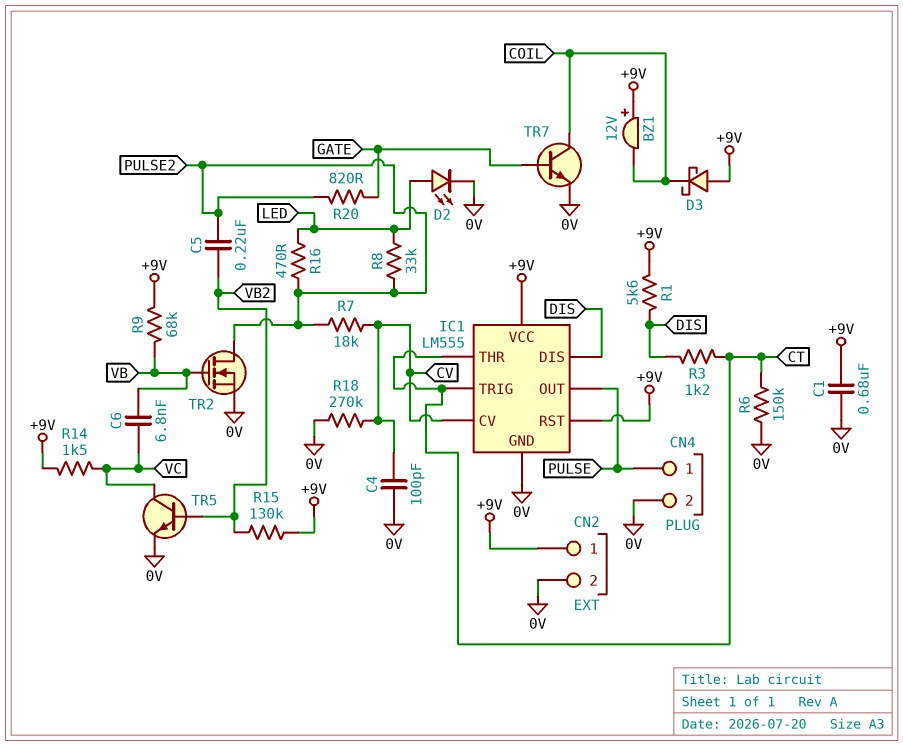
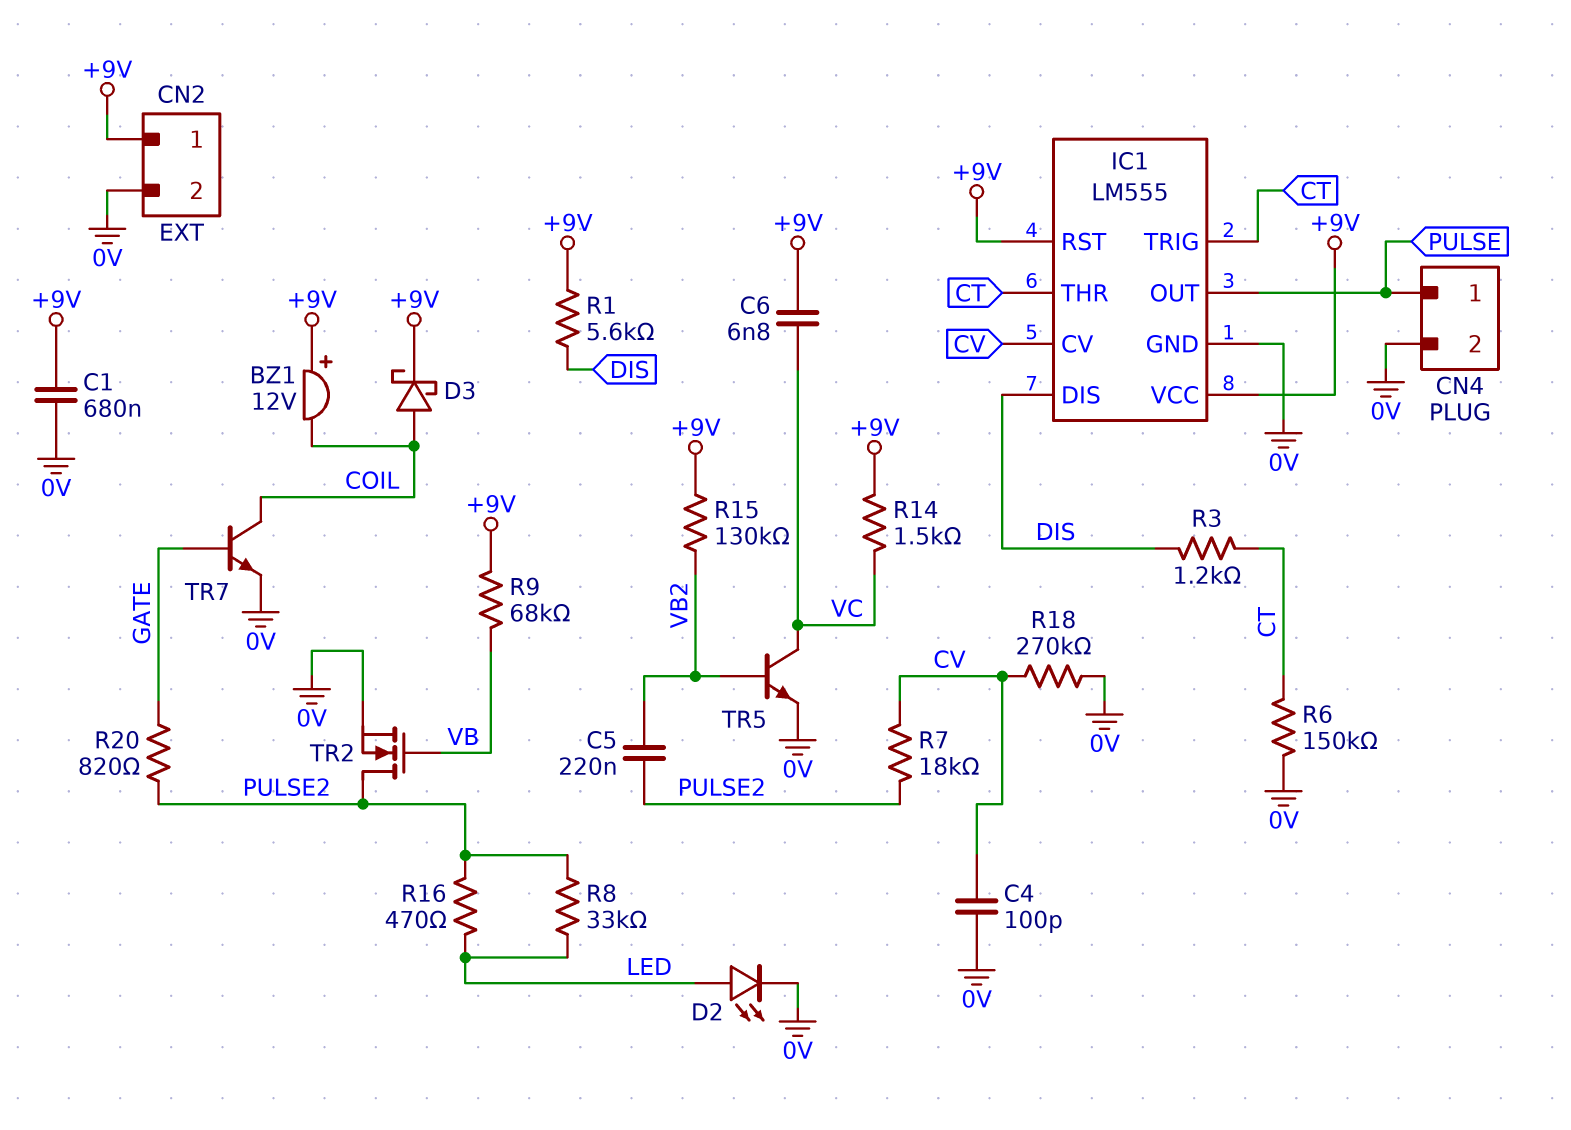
C6: 6.8nF (VB, VC) -> 6.8nF (+9V, VC)
D3: schottky (A +9V, K COIL) -> schottky (A COIL, K +9V)

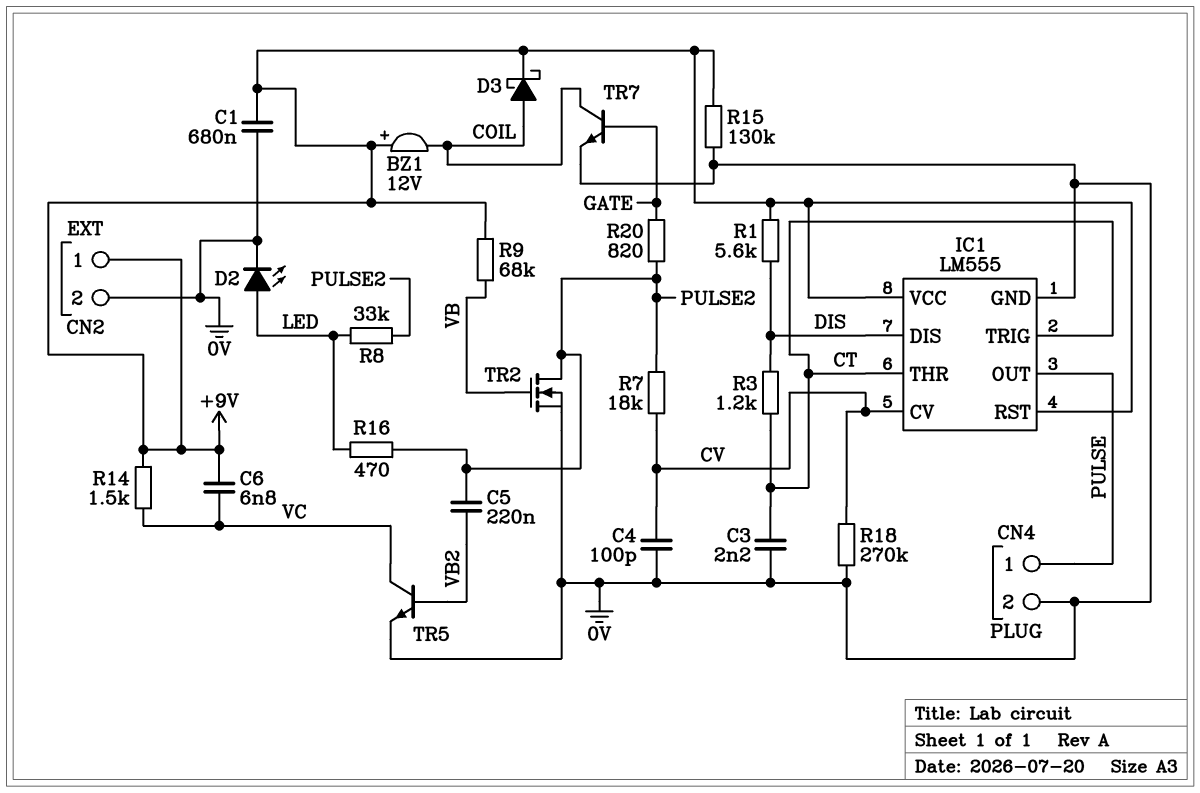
C3: none -> 2.2nF (0V, CT)
R6: 150k (0V, CT) -> none
R15: 130k (+9V, VB2) -> 130k (+9V, 0V)

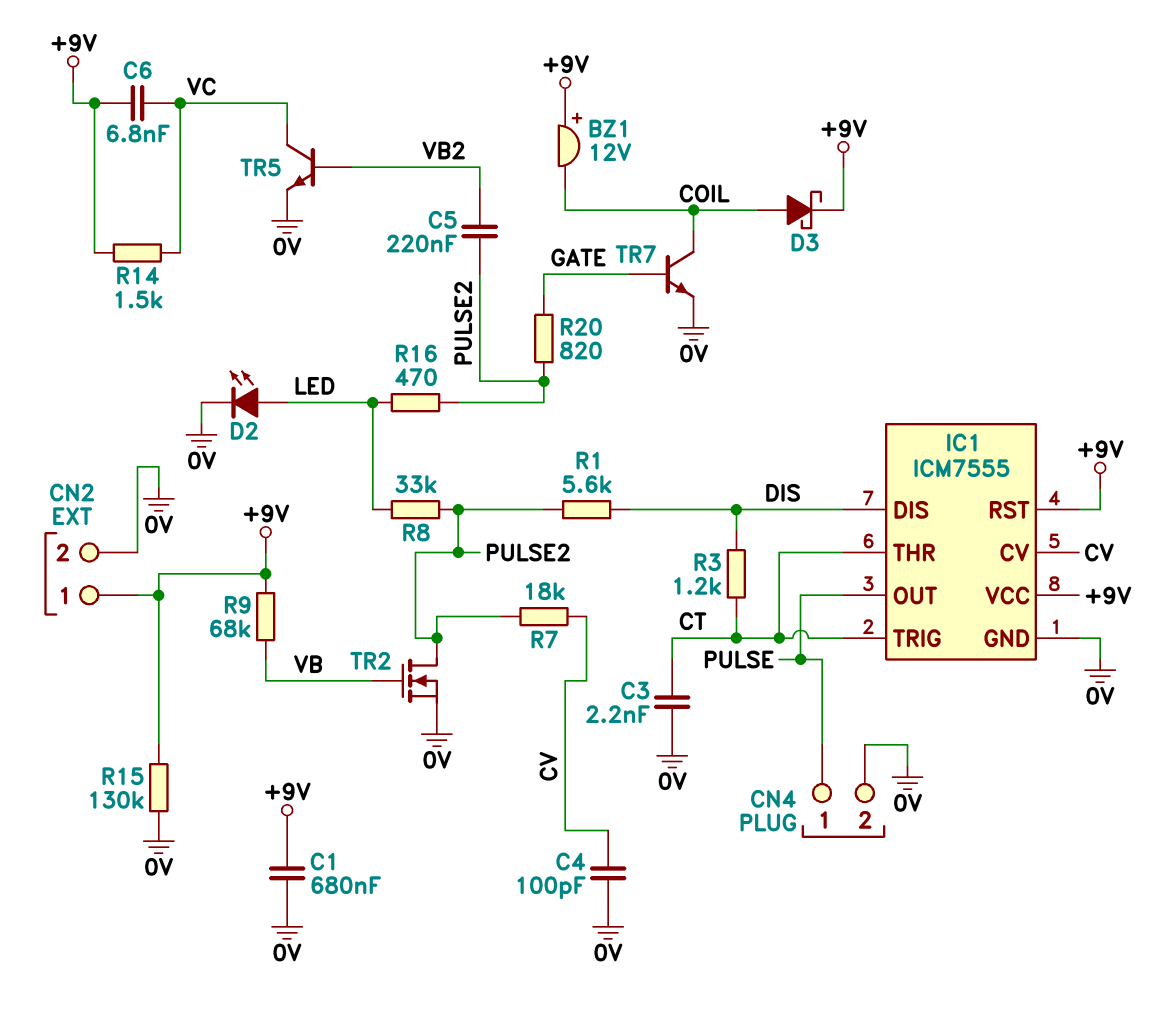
IC1: LM555 -> ICM7555
R1: 5.6k (+9V, DIS) -> 5.6k (DIS, PULSE2)
R18: 270k (0V, CV) -> none

